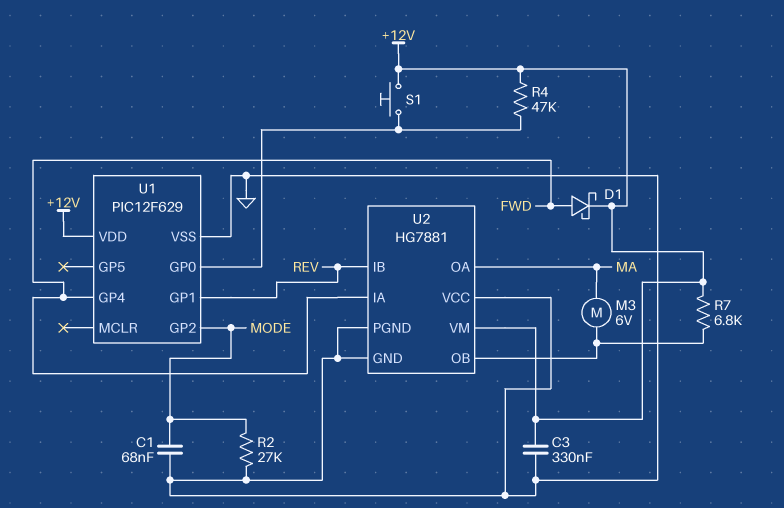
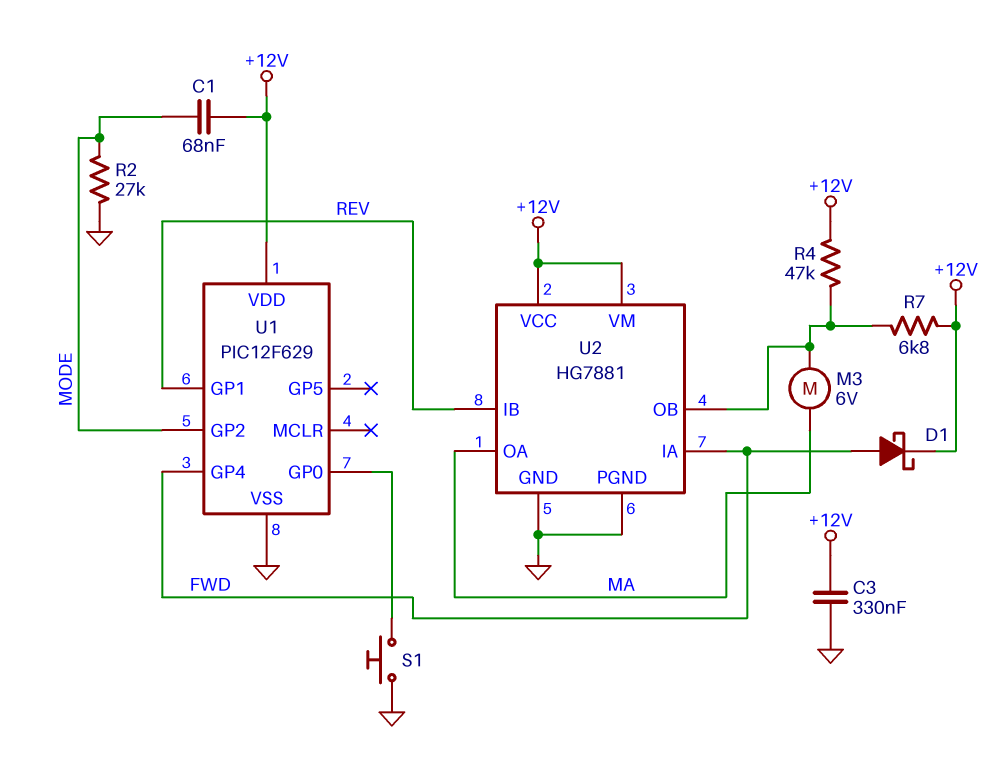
C1: 68nF (GND, MODE) -> 68nF (+12V, MODE)
R4: 47k (+12V, U1/GP0) -> 47k (+12V, U2/OB)
S1: button (+12V, U1/GP0) -> button (GND, U1/GP0)
U2 pin VCC: GND -> +12V

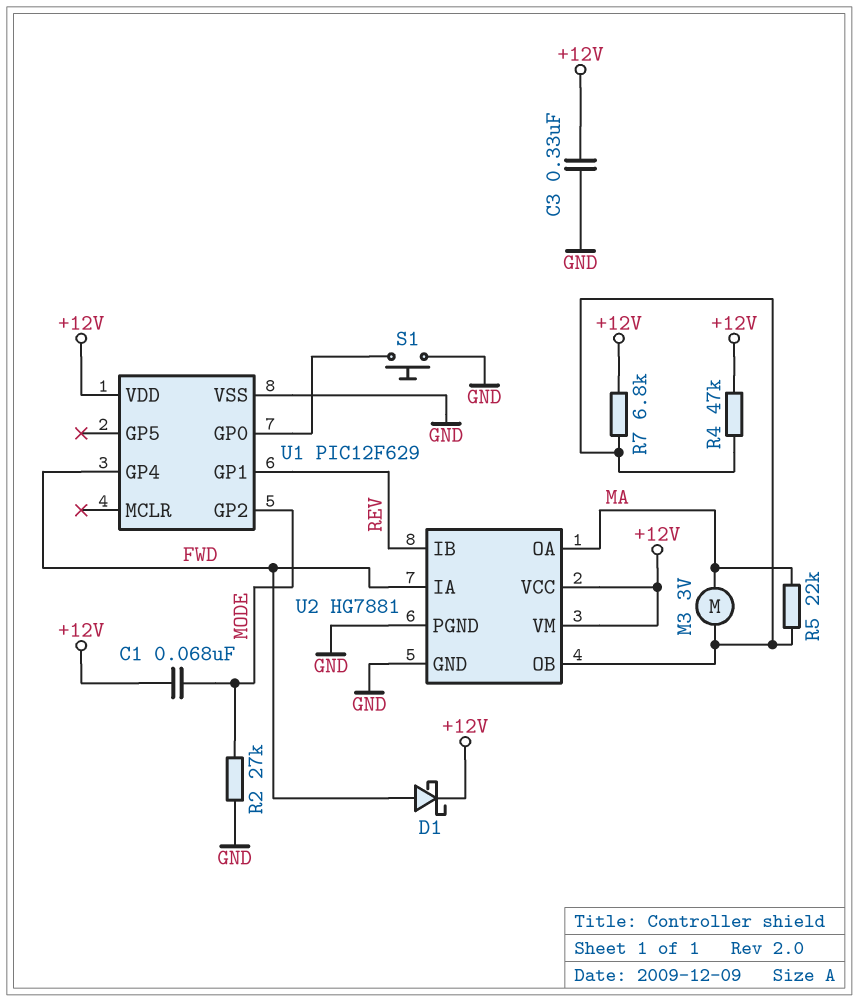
M3: motor 6V (MA, U2/OB) -> motor 3V (MA, U2/OB)
R5: none -> 22k (MA, U2/OB)

